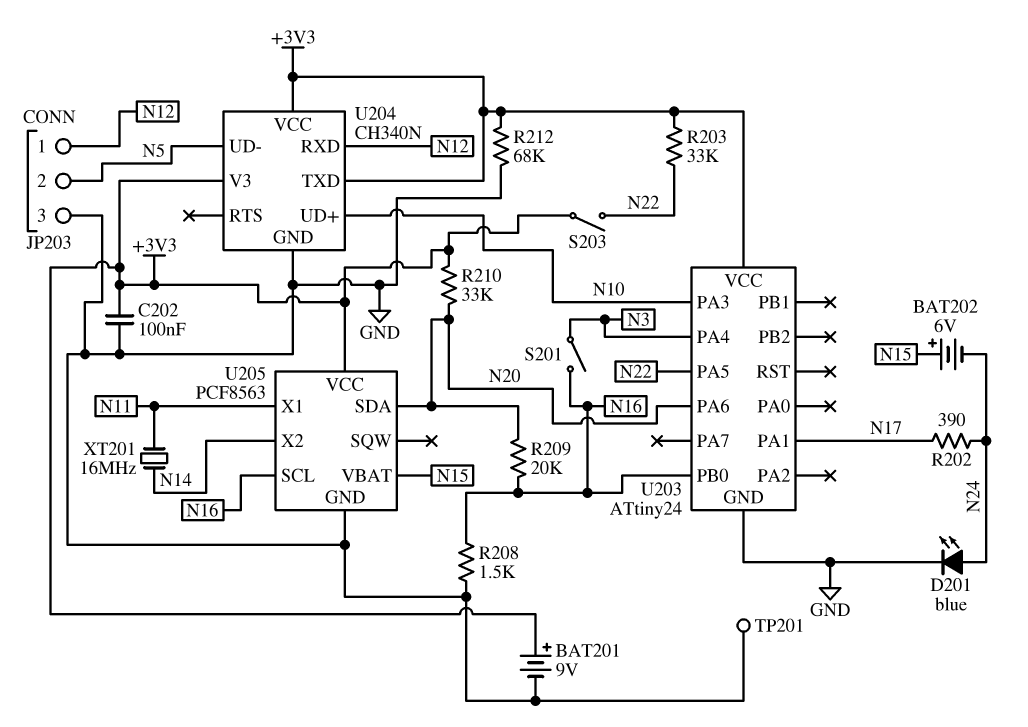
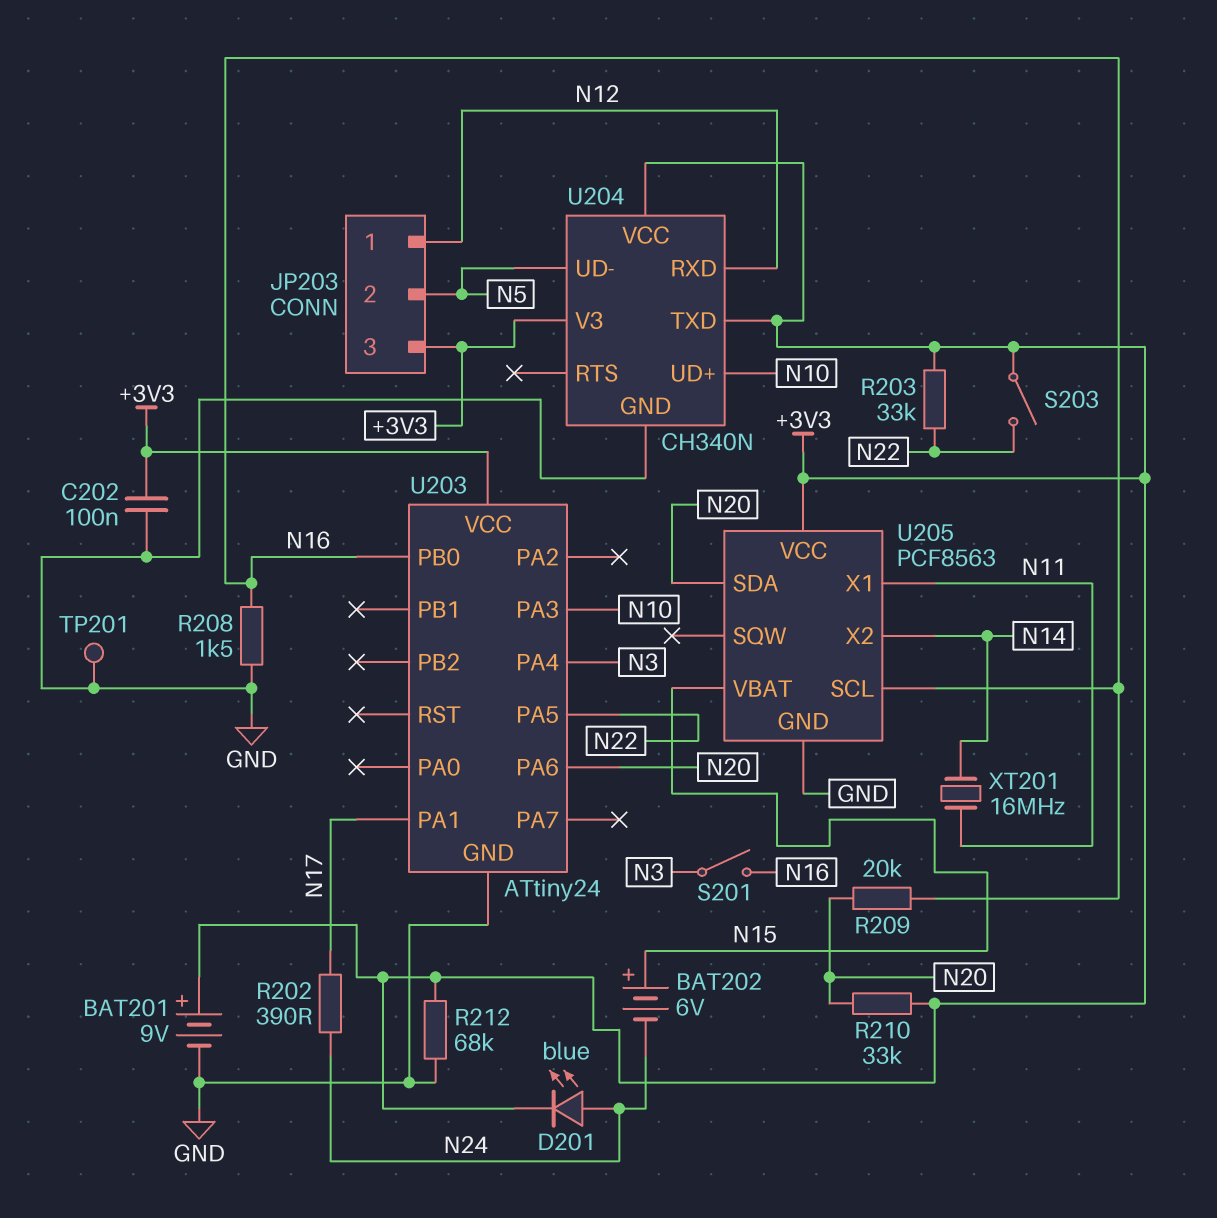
D201: LED blue (A N24, K GND) -> LED blue (A N24, K +3V3)
JP203 pin 3: GND -> +3V3

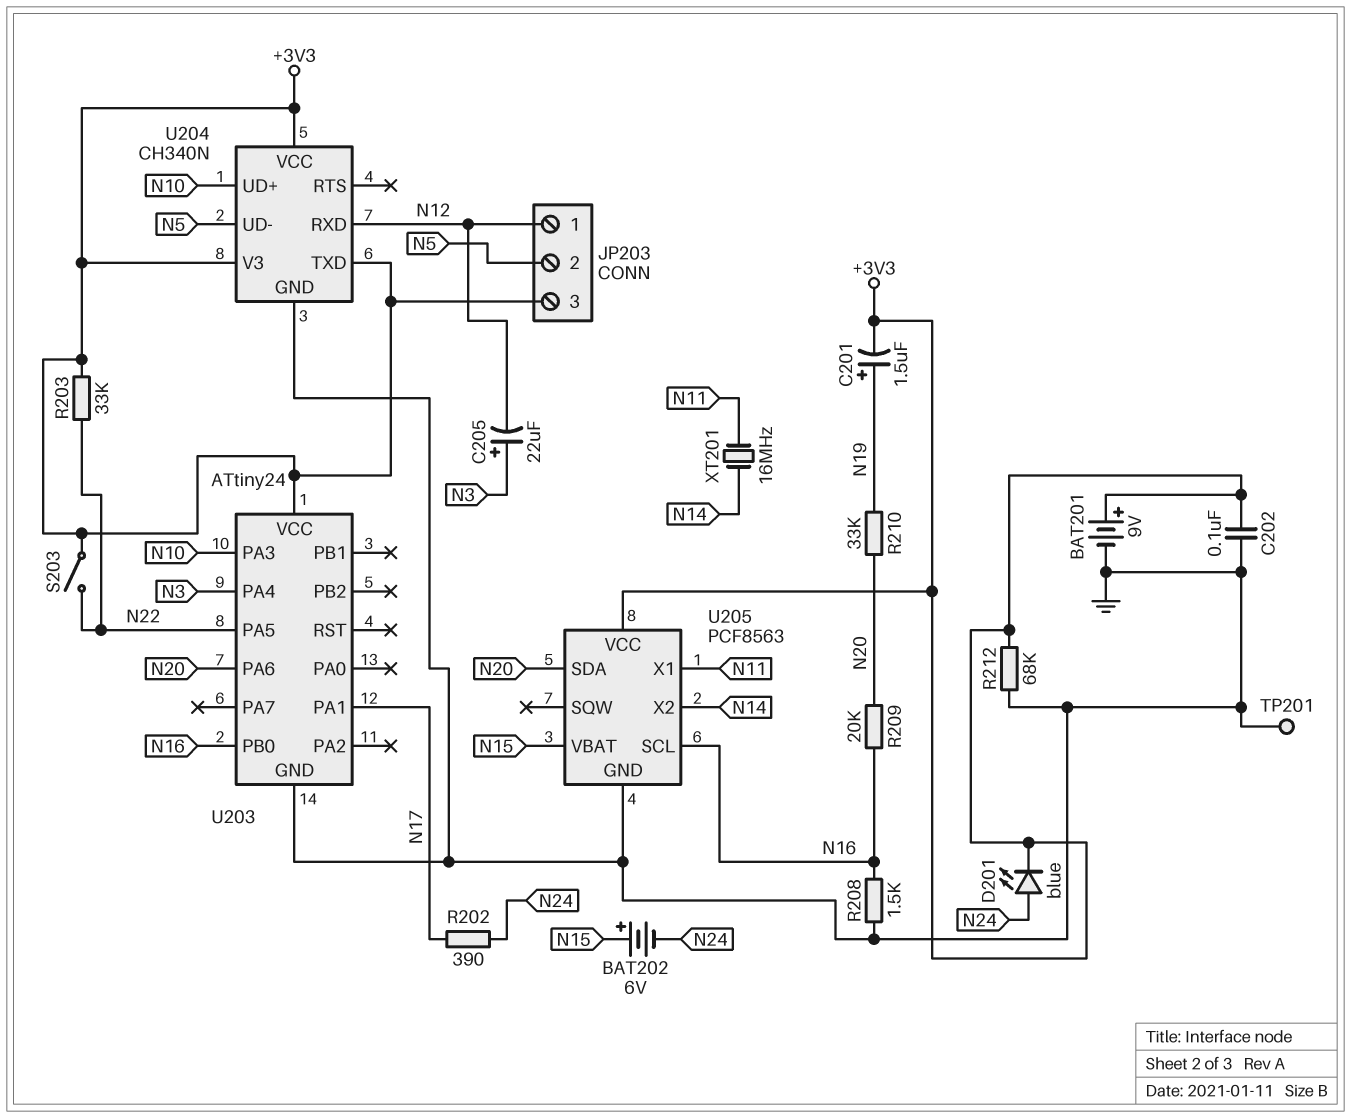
C201: none -> 1.5uF (plus N19, minus +3V3)
C205: none -> 22uF (plus N3, minus N12)
R210: 33k (+3V3, N20) -> 33k (N19, N20)
S201: switch (N3, N16) -> none

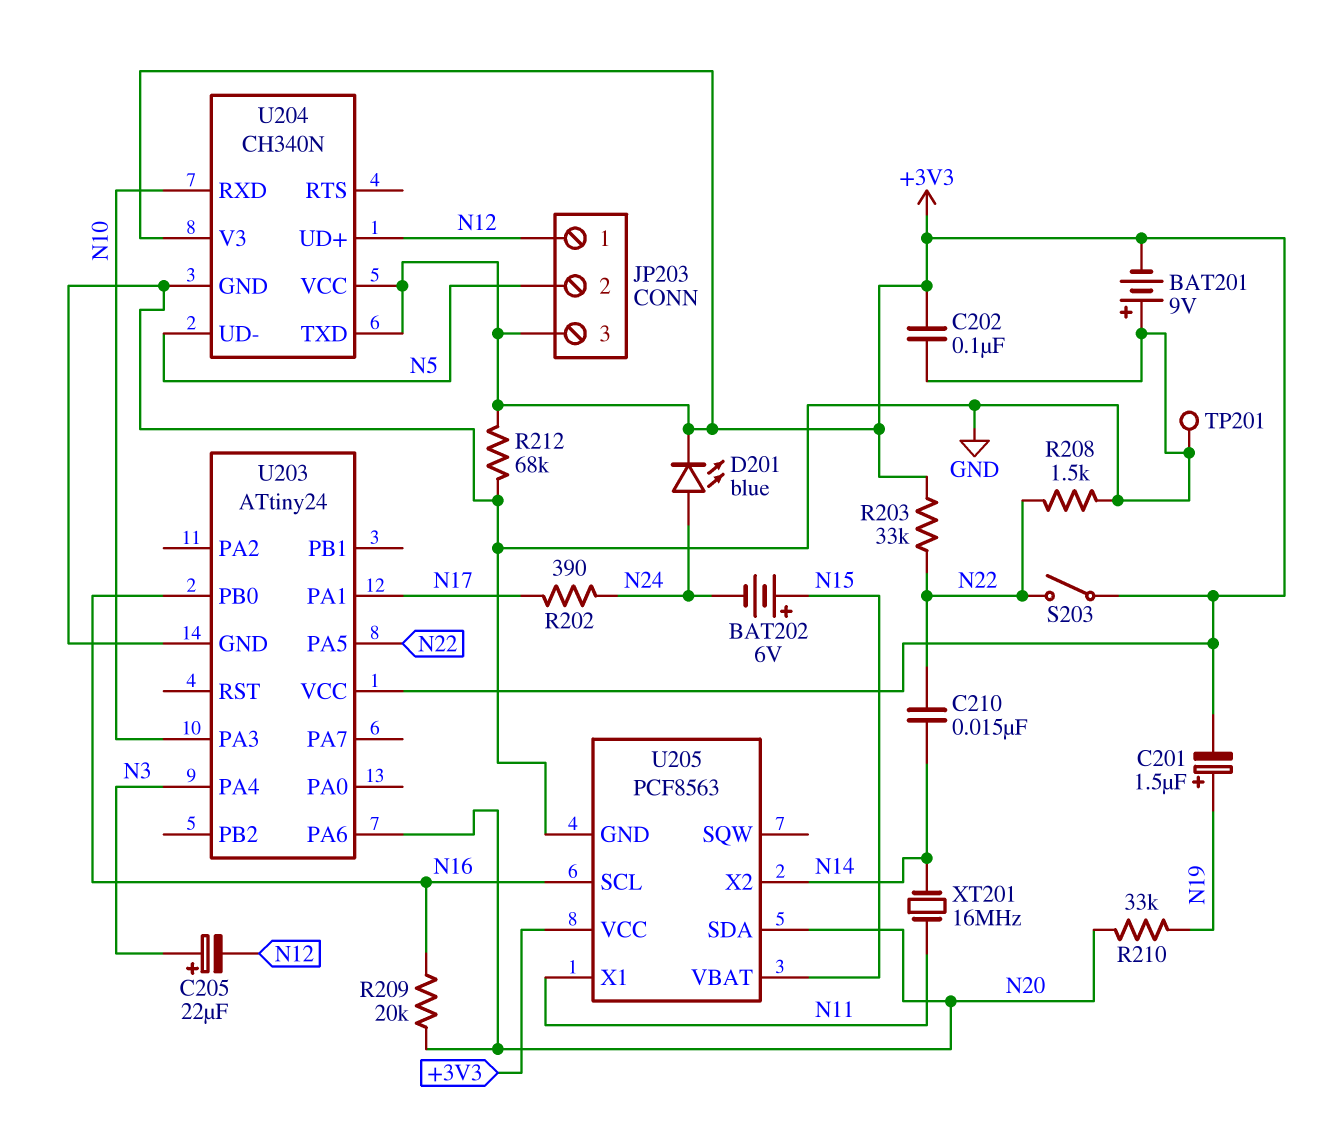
BAT201: 9V (plus +3V3, minus GND) -> 9V (plus GND, minus +3V3)
C210: none -> 15nF (N14, N22)
R208: 1.5k (GND, N16) -> 1.5k (GND, N22)
U204 pin RXD: N12 -> N10
U204 pin UD+: N10 -> N12

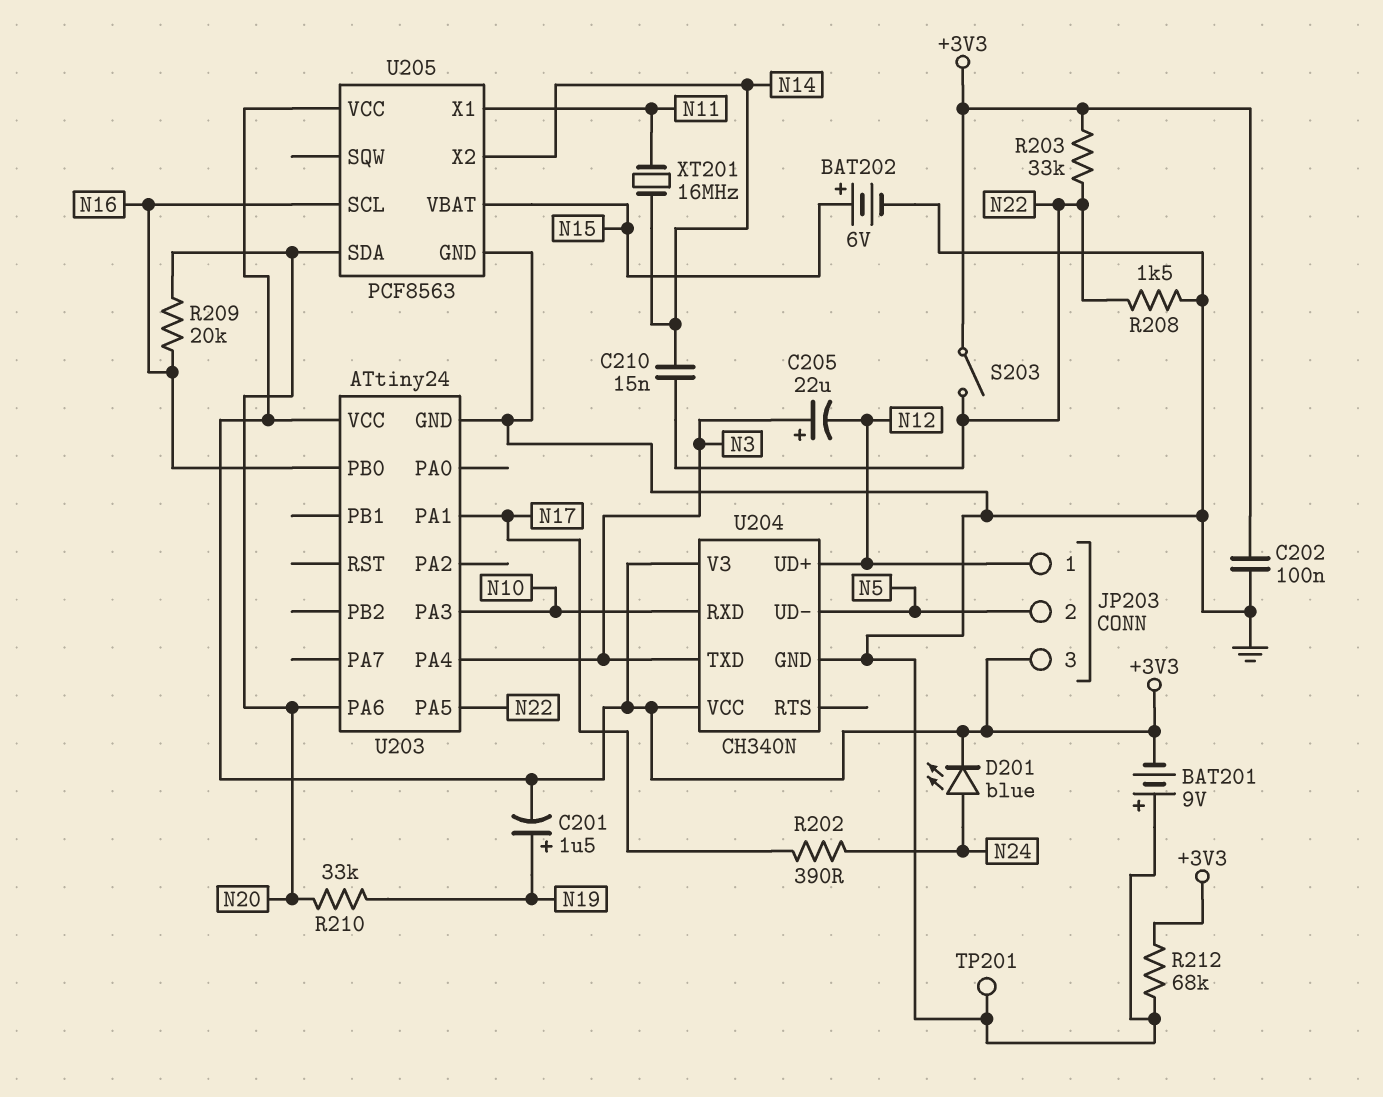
BAT202: 6V (plus N15, minus N24) -> 6V (plus N15, minus GND)
U204 pin TXD: +3V3 -> N3

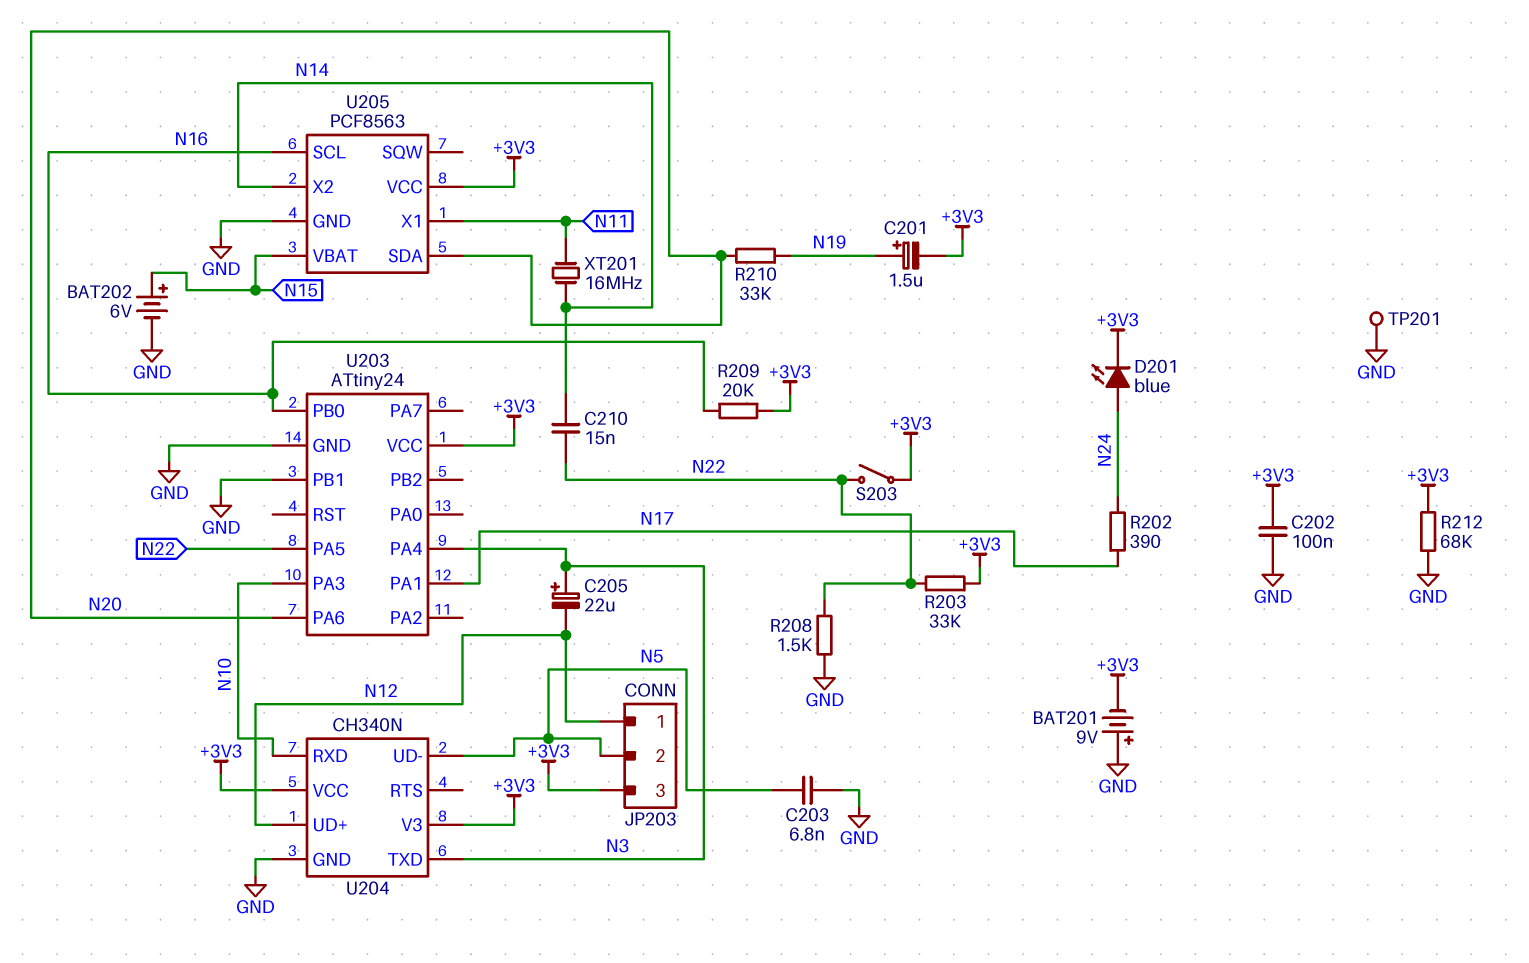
C203: none -> 6.8nF (GND, N5)
R209: 20k (N16, N20) -> 20k (+3V3, N16)
U203 pin PB1: none -> GND

